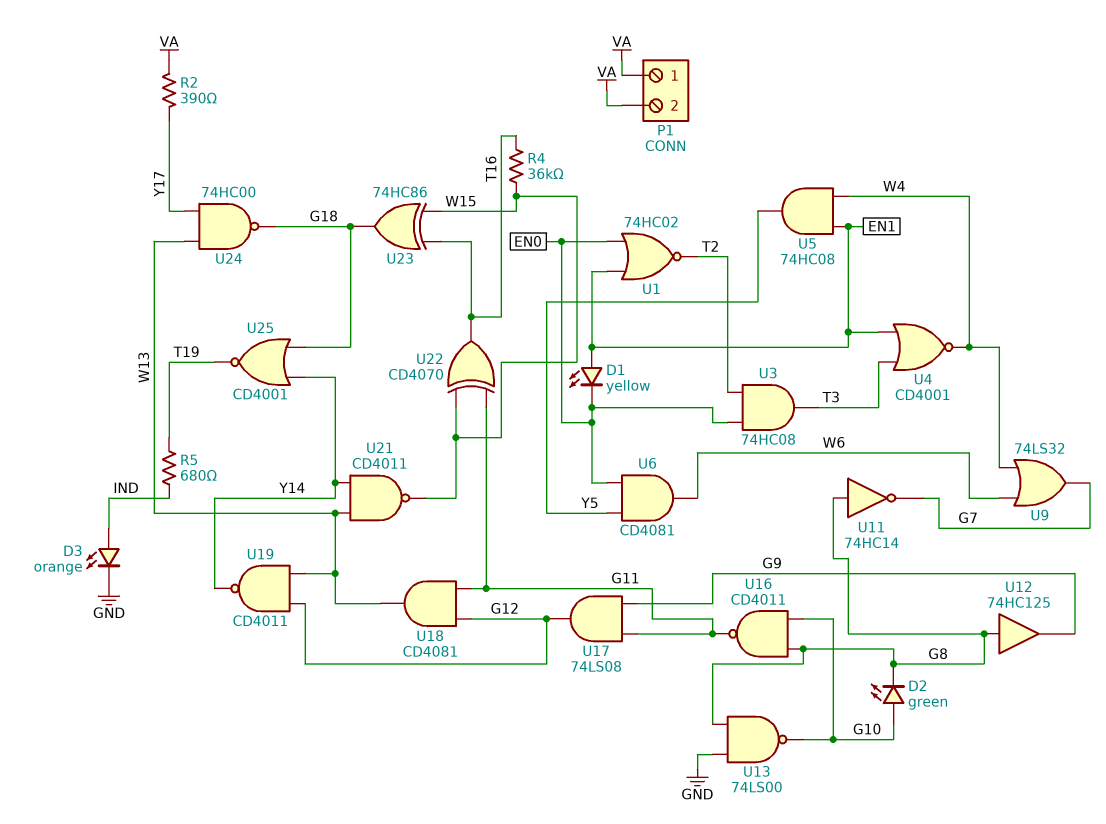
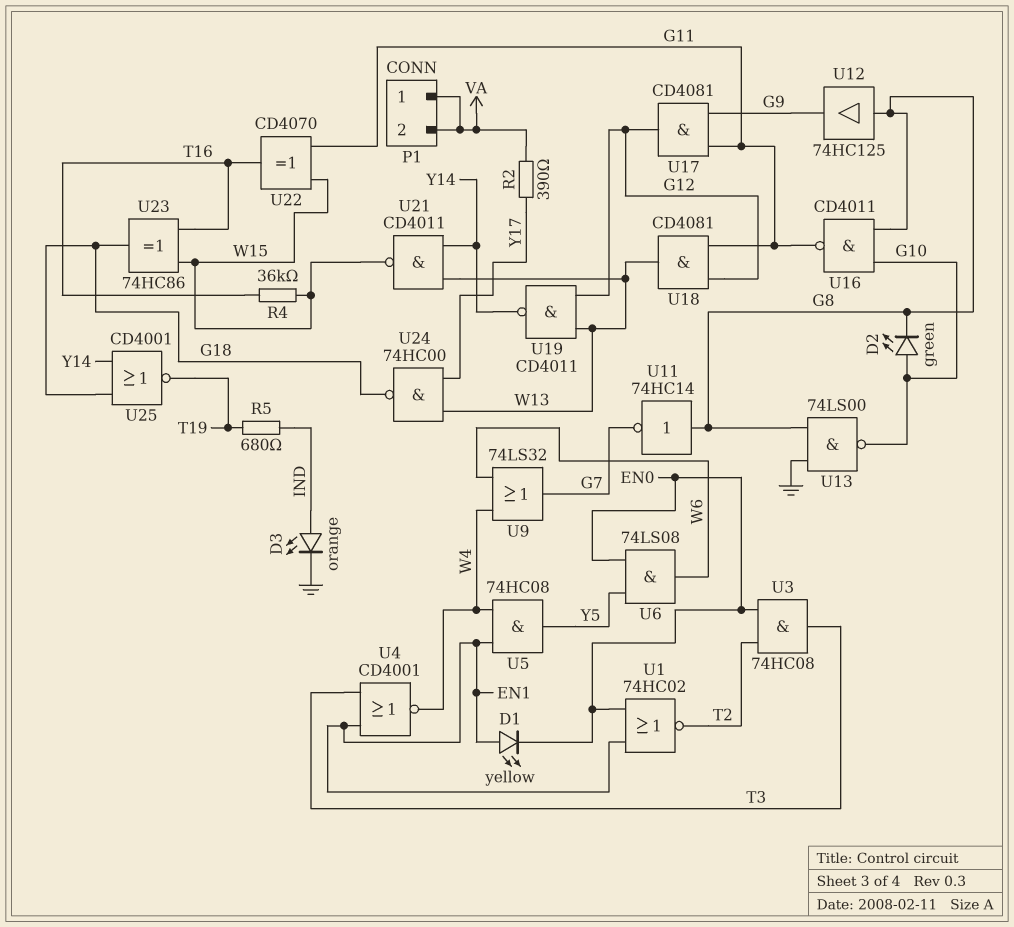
U6: AND CD4081 (in EN0, in Y5, out W6) -> AND 74LS08 (in EN0, in Y5, out W6)
U17: AND 74LS08 (in G9, in G11, out G12) -> AND CD4081 (in G9, in G11, out G12)

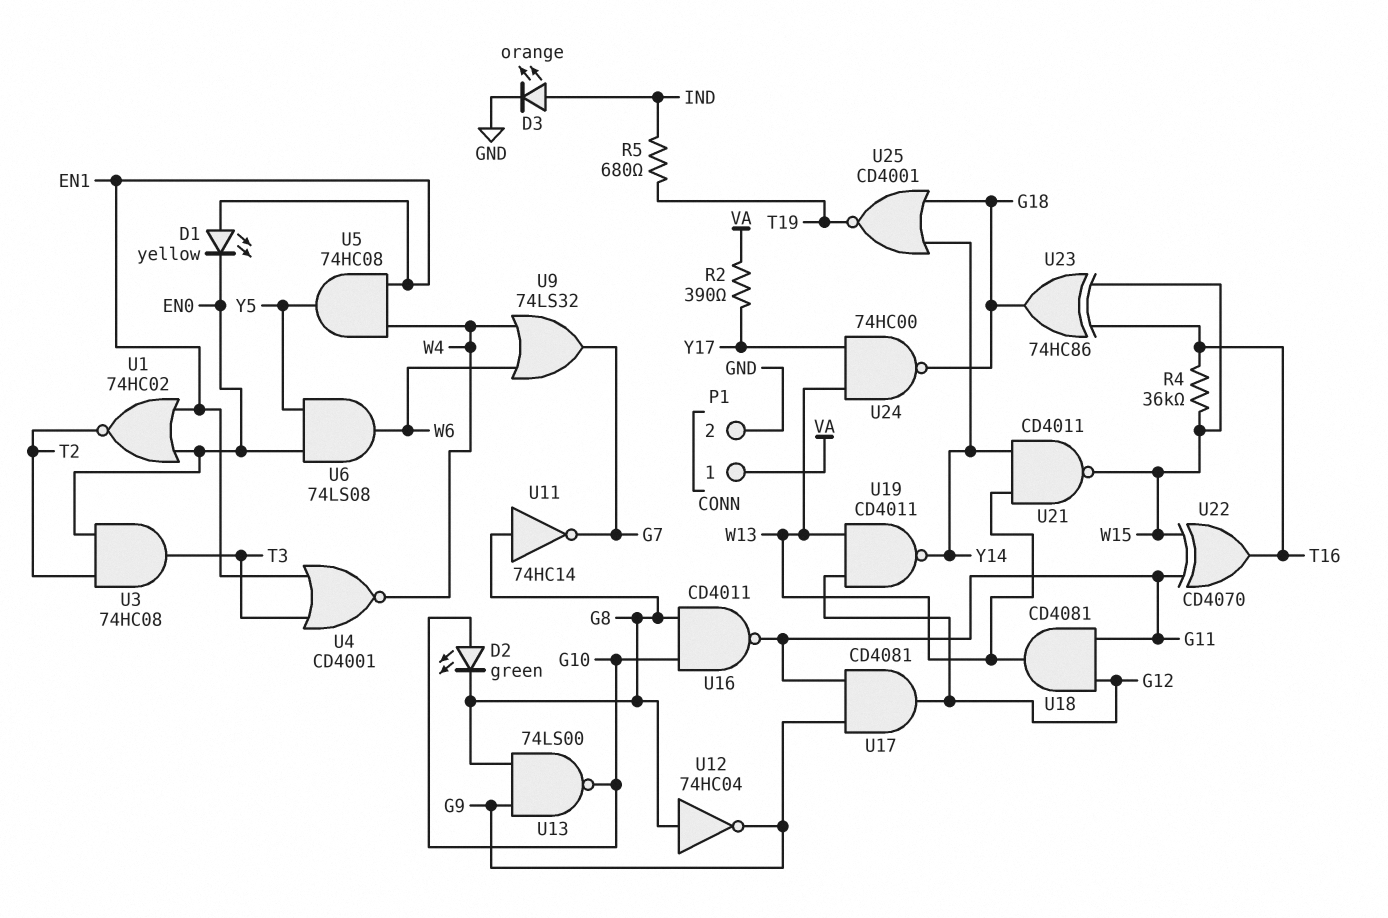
P1 pin 2: VA -> GND
U12: buffer 74HC125 (in G8, out G9) -> NOT 74HC04 (in G8, out G9)
U13: NAND 74LS00 (in G8, in GND, out G10) -> NAND 74LS00 (in G8, in G9, out G10)

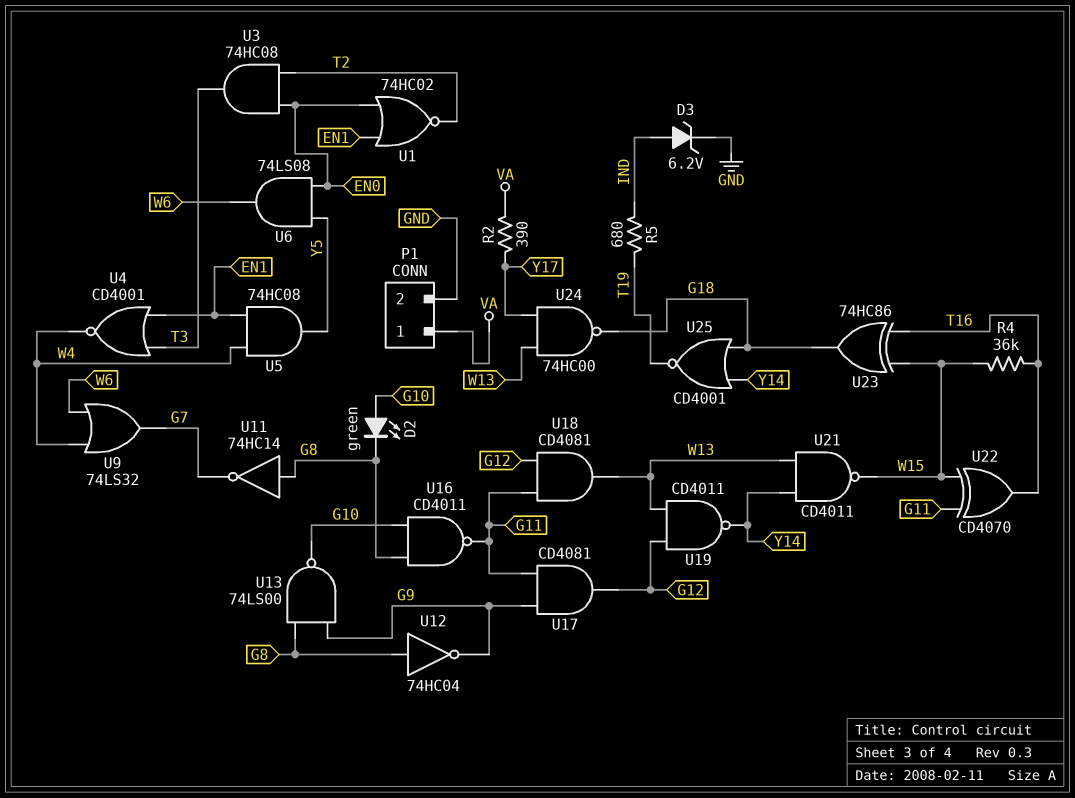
D1: LED yellow (A EN1, K EN0) -> none
D3: LED orange (A IND, K GND) -> zener 6.2V (A IND, K GND)

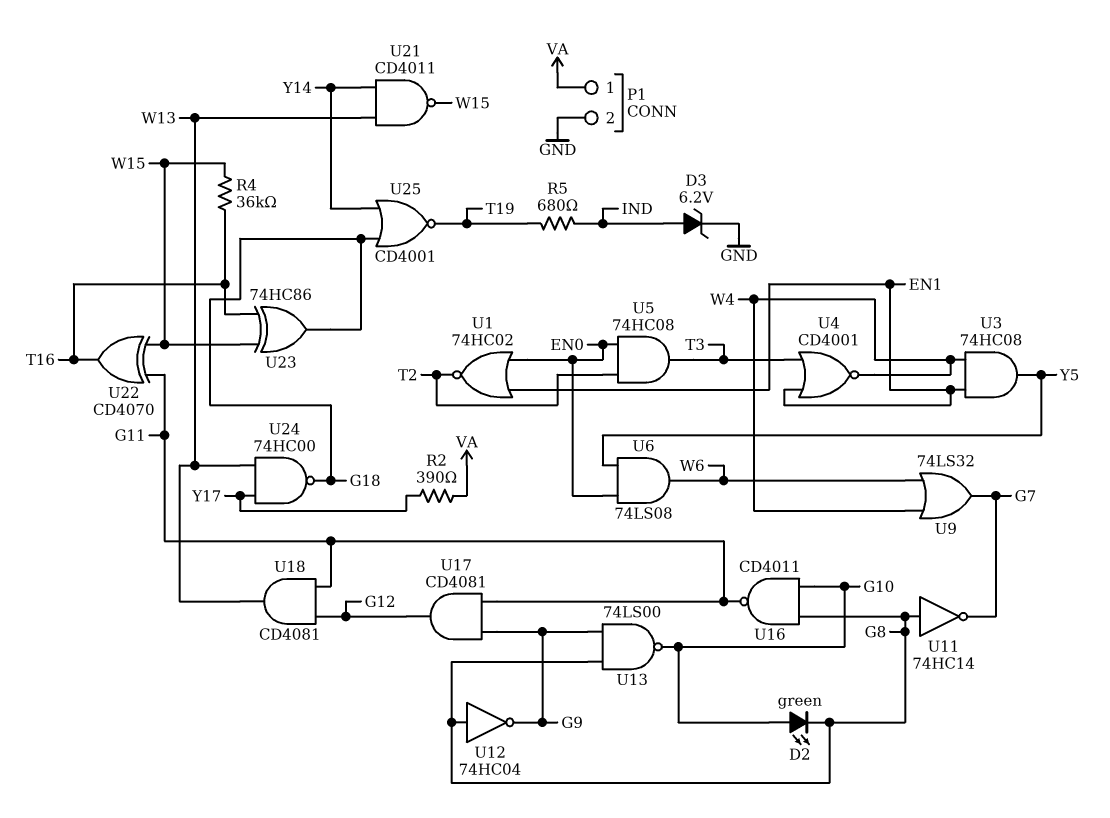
U3: AND 74HC08 (in EN0, in T2, out T3) -> AND 74HC08 (in EN1, in W4, out Y5)
U5: AND 74HC08 (in EN1, in W4, out Y5) -> AND 74HC08 (in EN0, in T2, out T3)
U19: NAND CD4011 (in G12, in W13, out Y14) -> none

